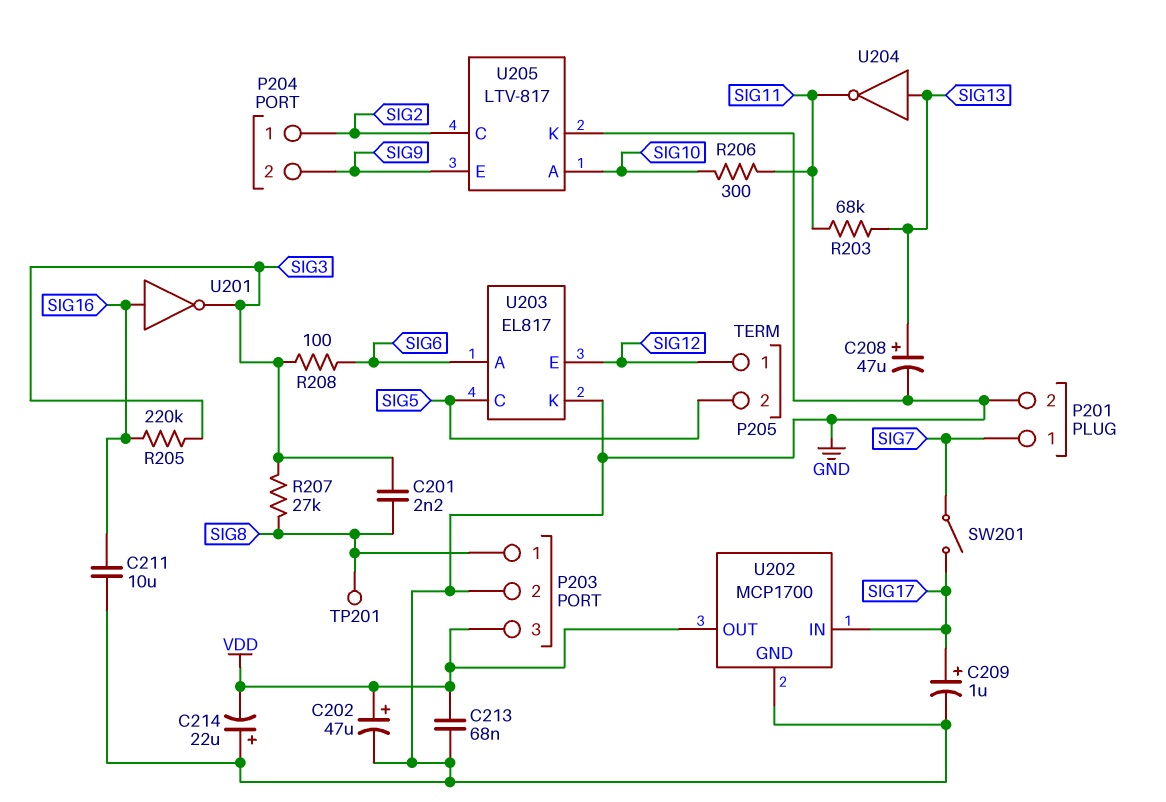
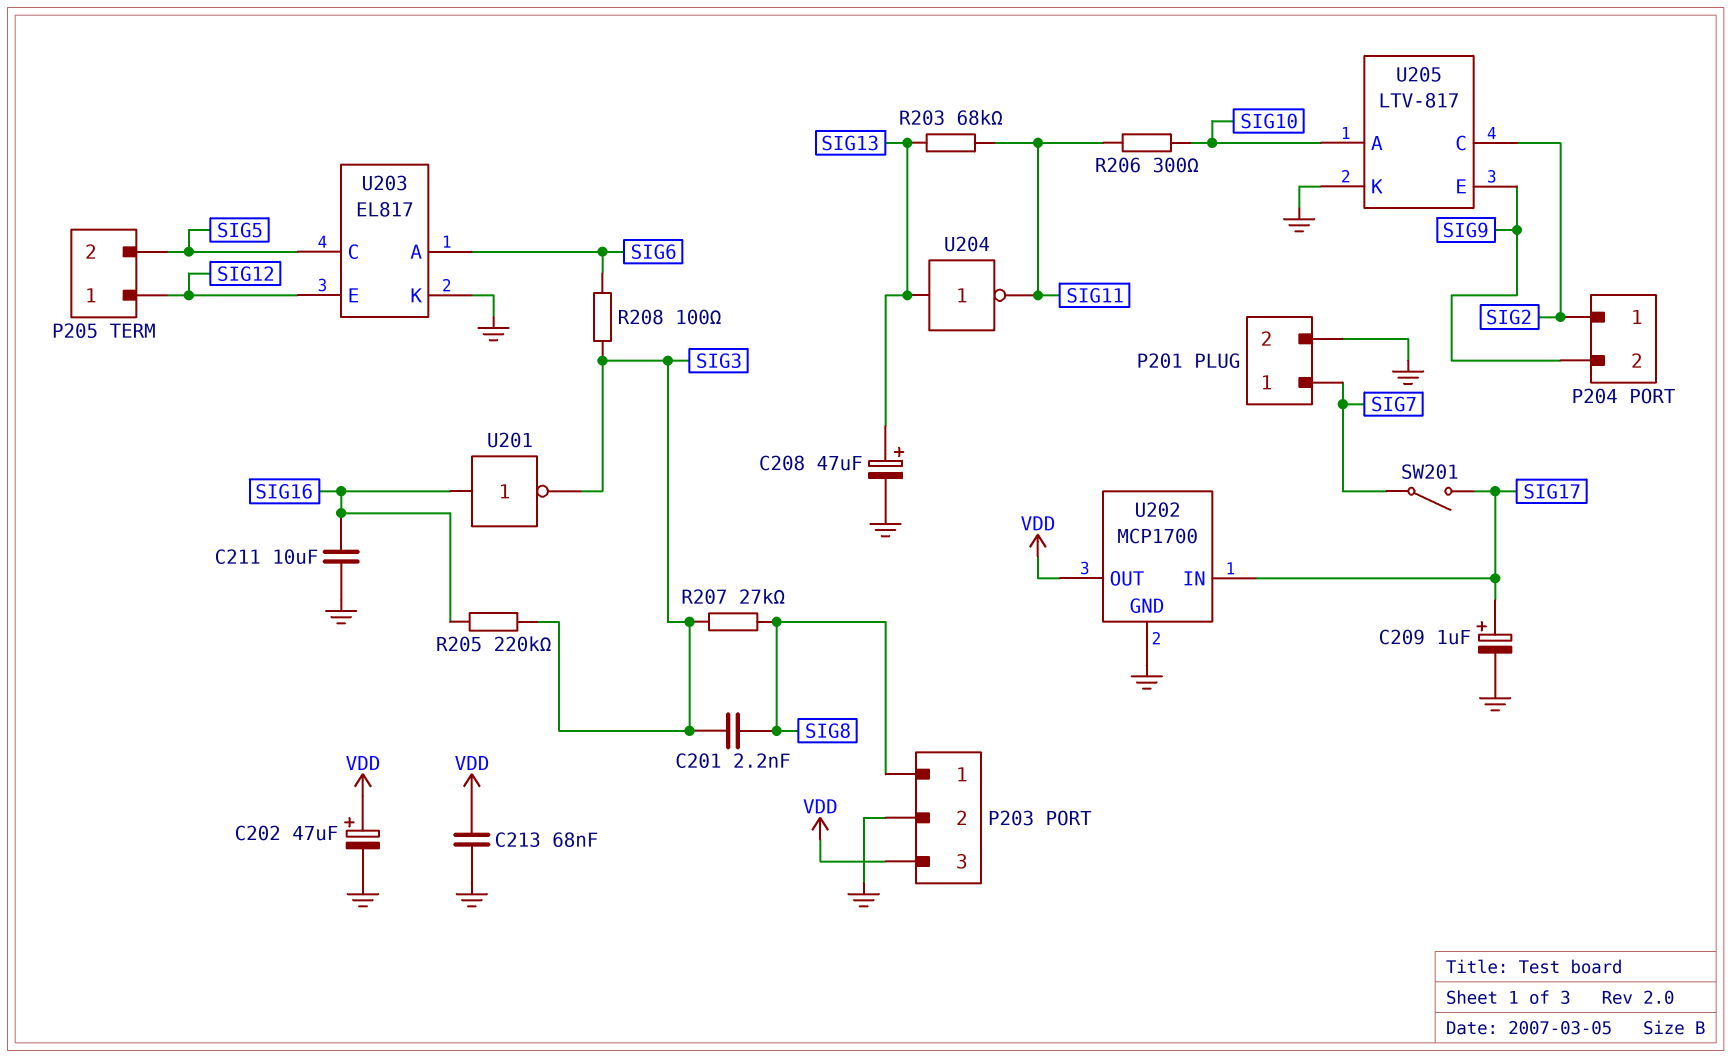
C214: 22uF (plus GND, minus VDD) -> none
TP201: test point (SIG8) -> none

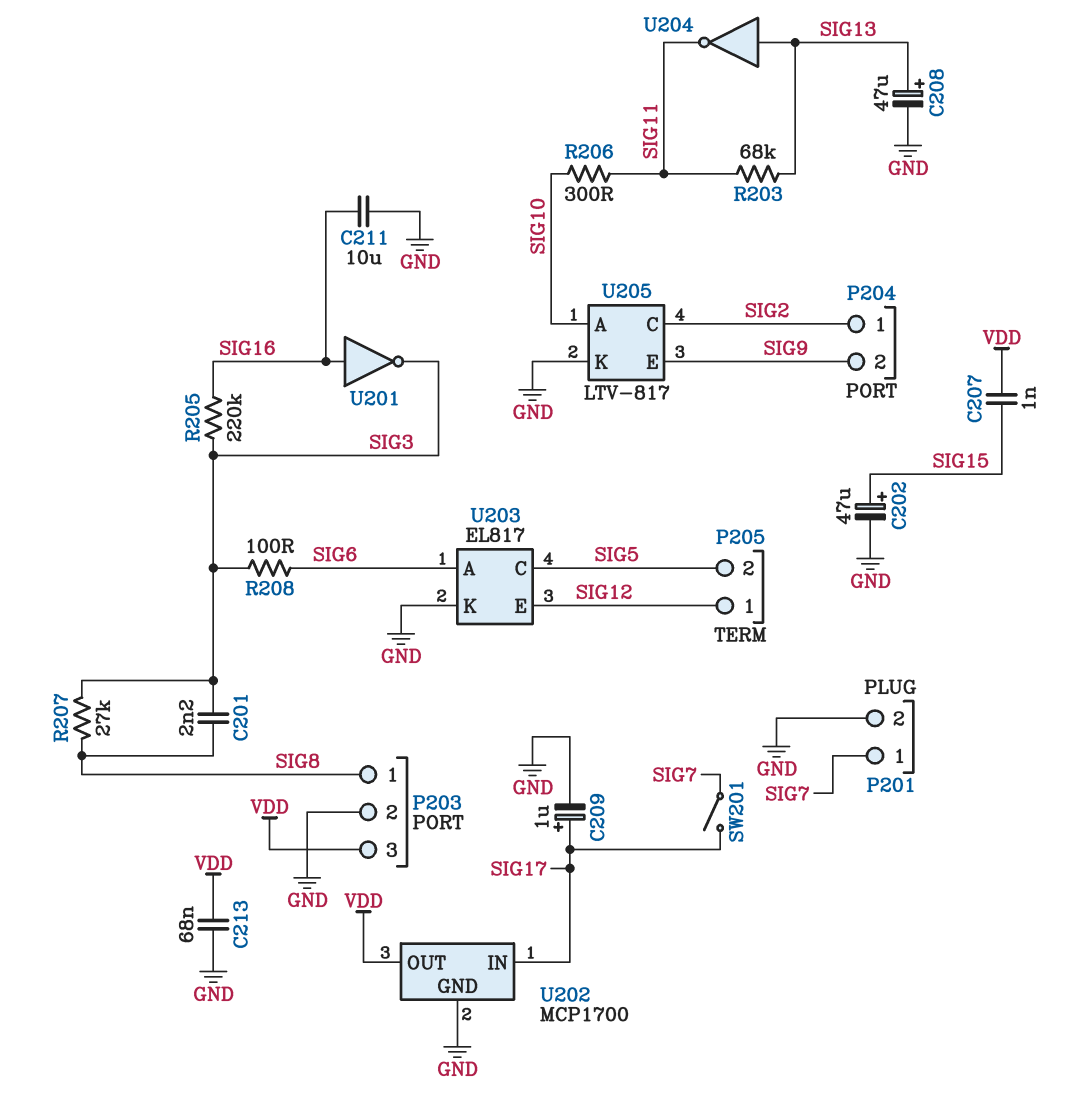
C202: 47uF (plus VDD, minus GND) -> 47uF (plus SIG15, minus GND)
C207: none -> 1nF (SIG15, VDD)

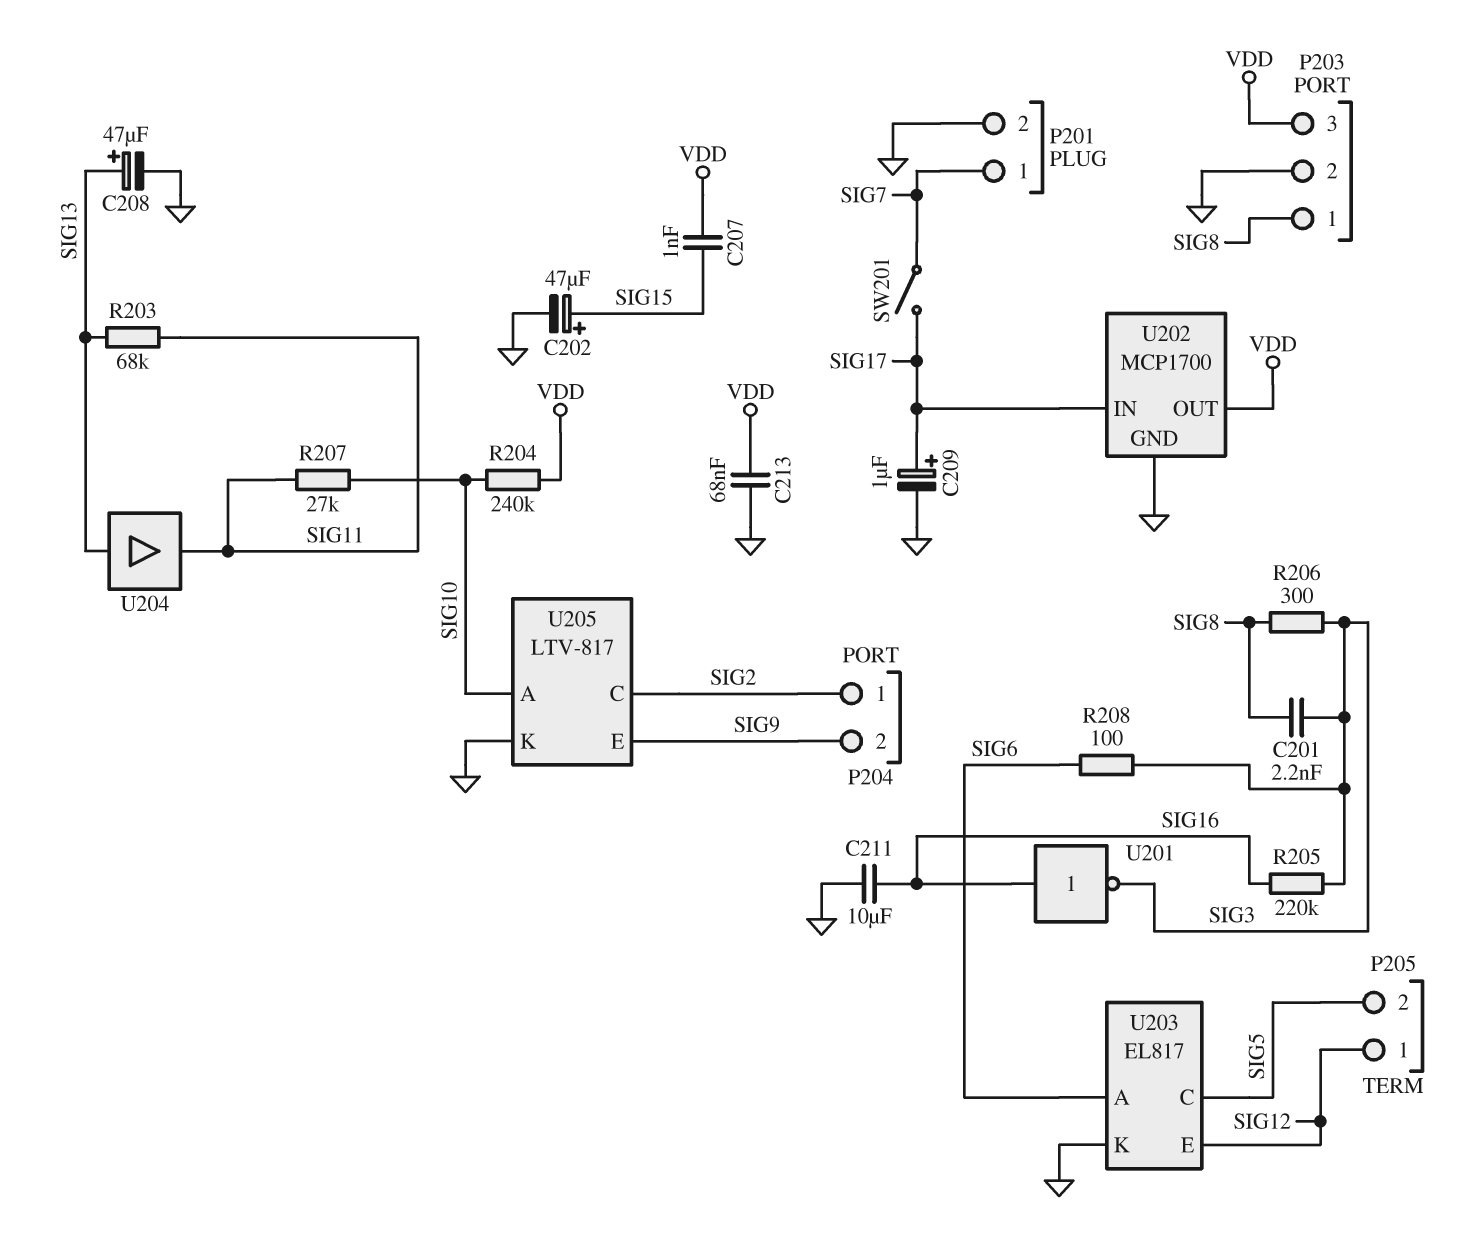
R204: none -> 240k (SIG10, VDD)
R206: 300 (SIG10, SIG11) -> 300 (SIG3, SIG8)
R207: 27k (SIG3, SIG8) -> 27k (SIG10, SIG11)
U204: NOT (in SIG13, out SIG11) -> buffer (in SIG13, out SIG11)

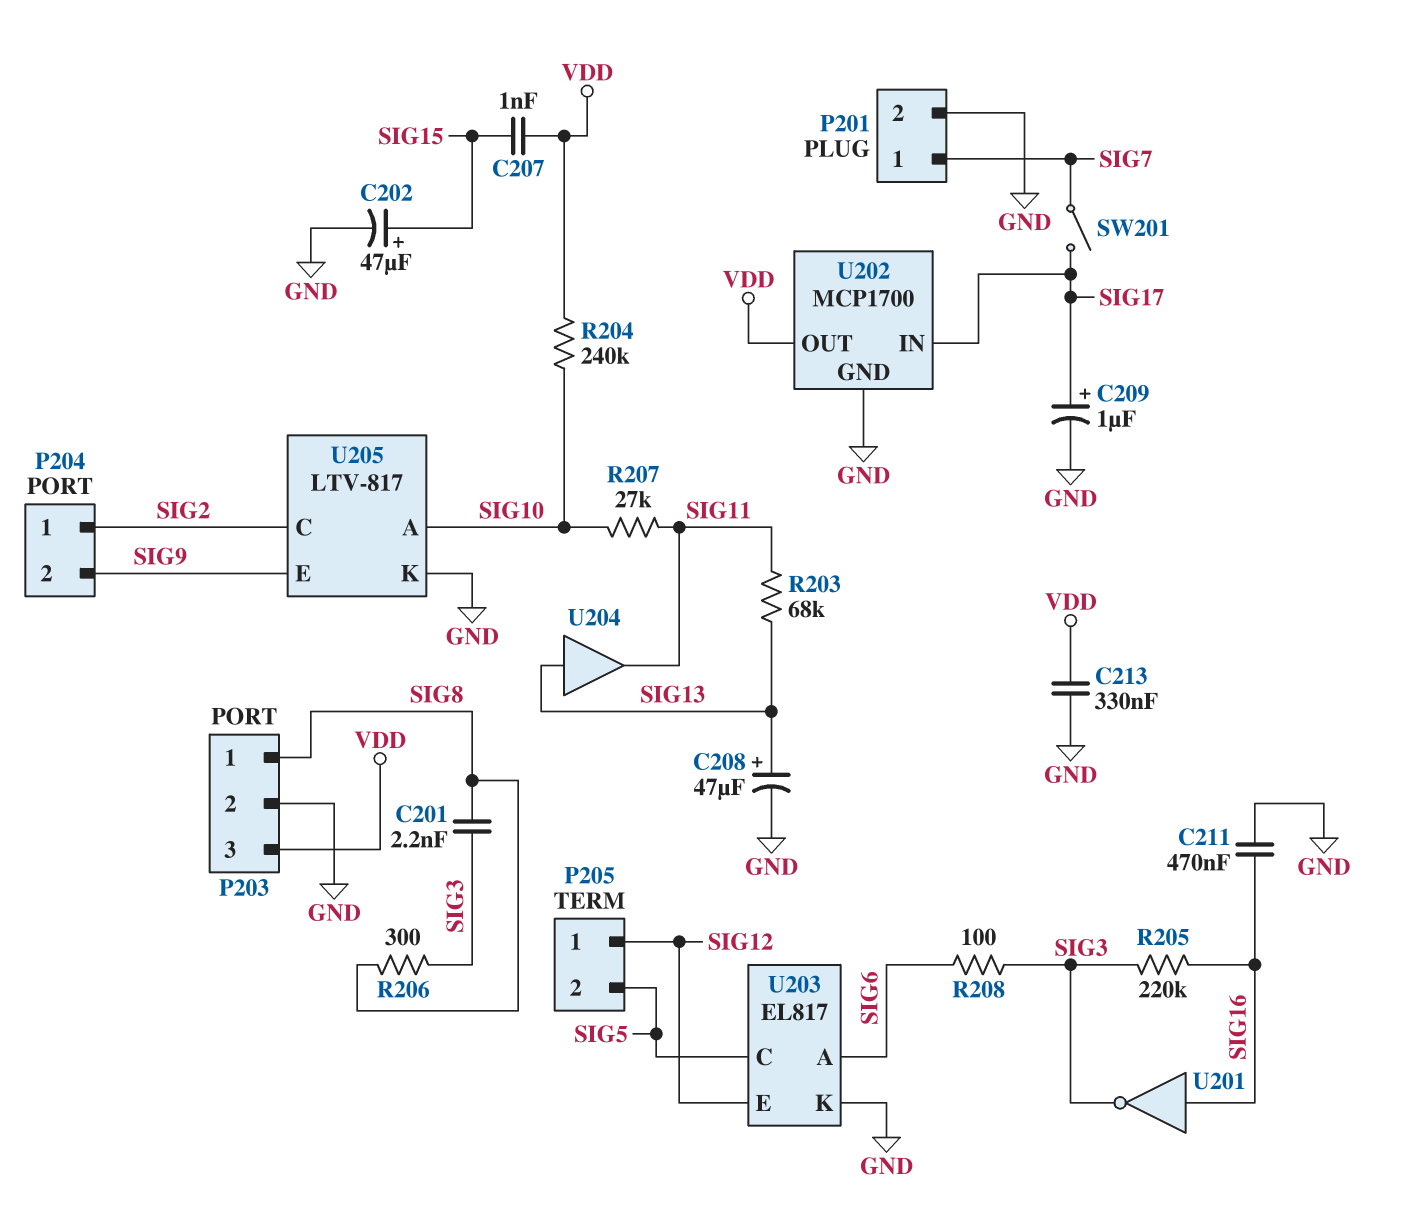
C211: 10uF (GND, SIG16) -> 470nF (GND, SIG16)
C213: 68nF (GND, VDD) -> 330nF (GND, VDD)

